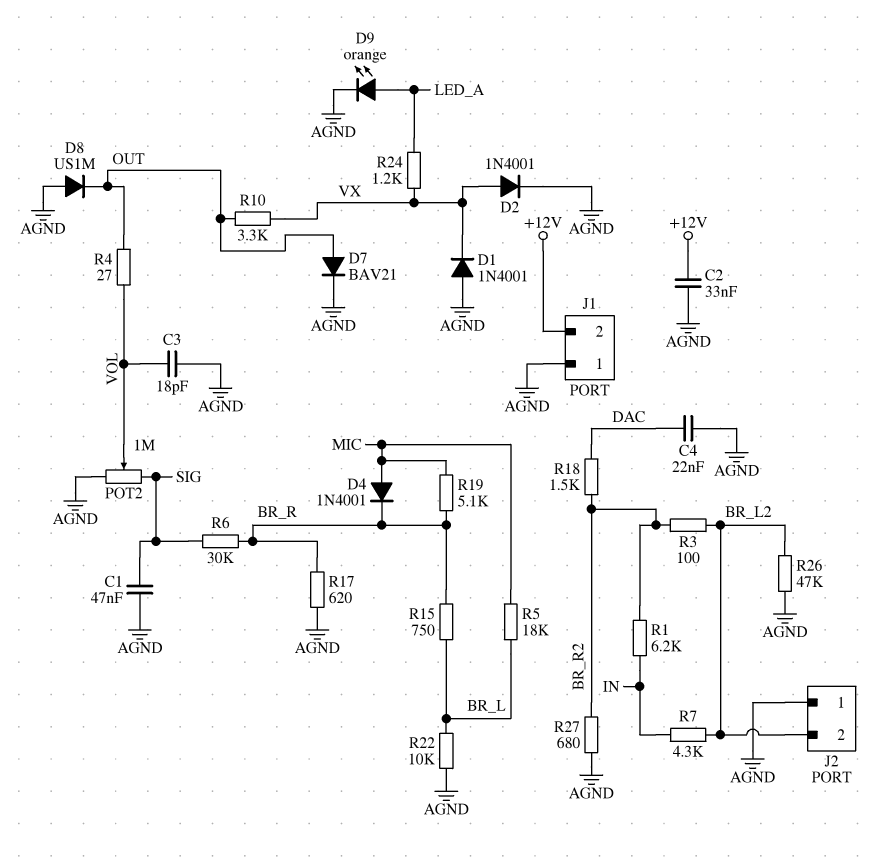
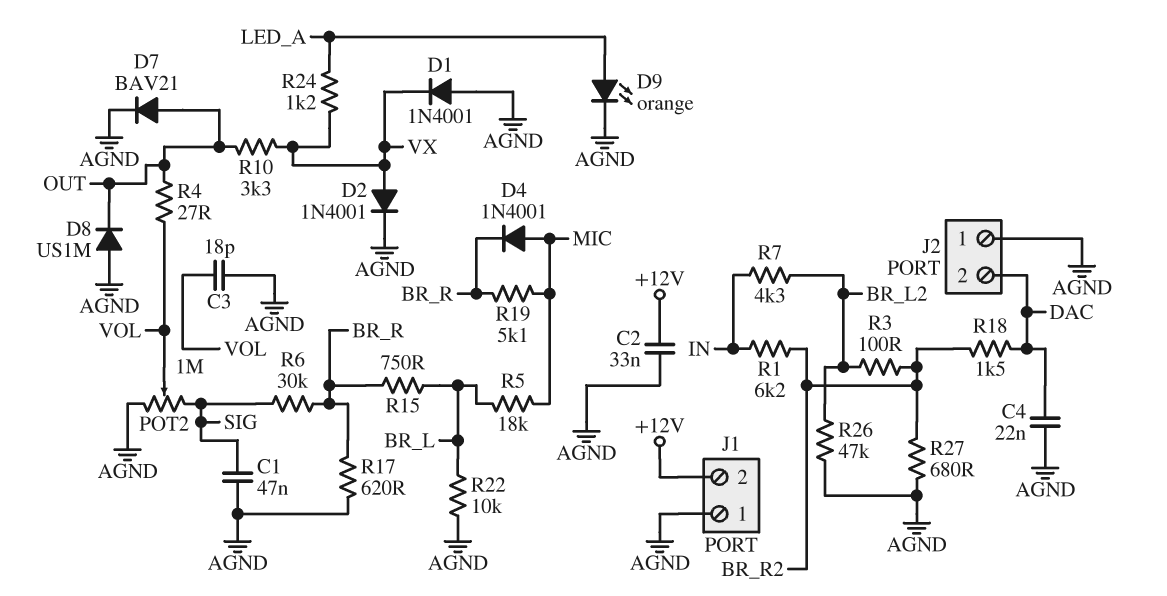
J2 pin 2: BR_L2 -> DAC

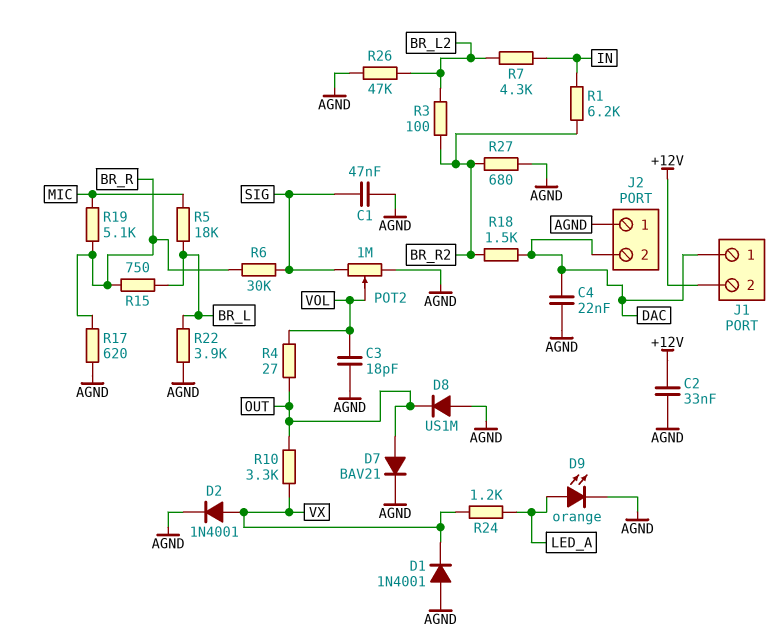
D4: diode 1N4001 (A MIC, K BR_R) -> none
J1 pin 1: AGND -> DAC
R22: 10k (AGND, BR_L) -> 3.9k (AGND, BR_L)

